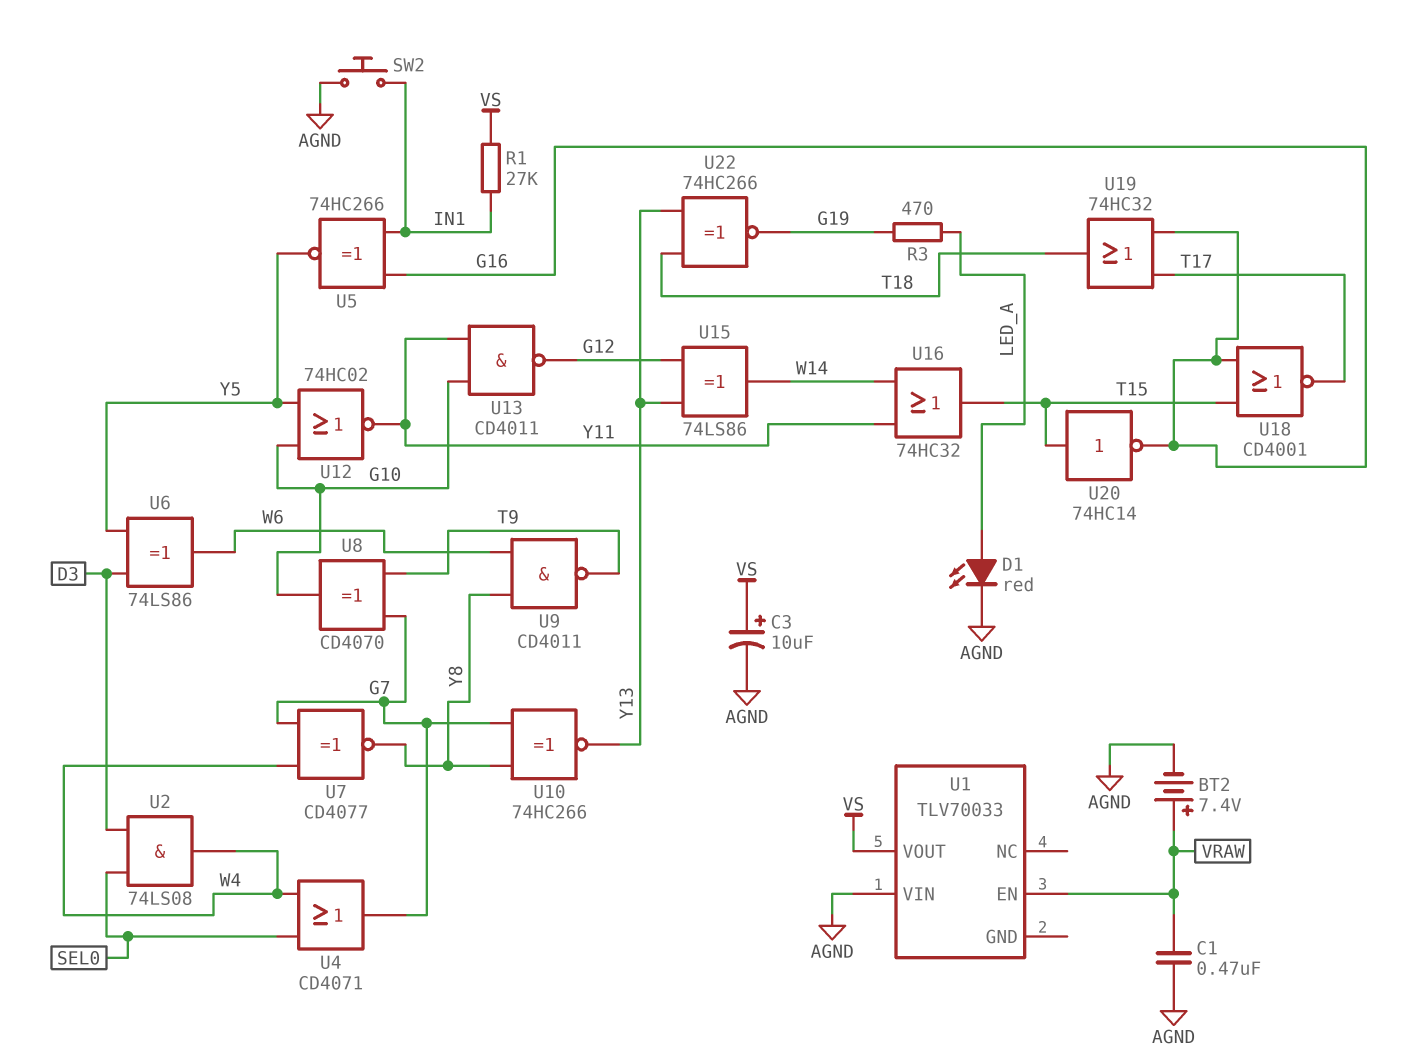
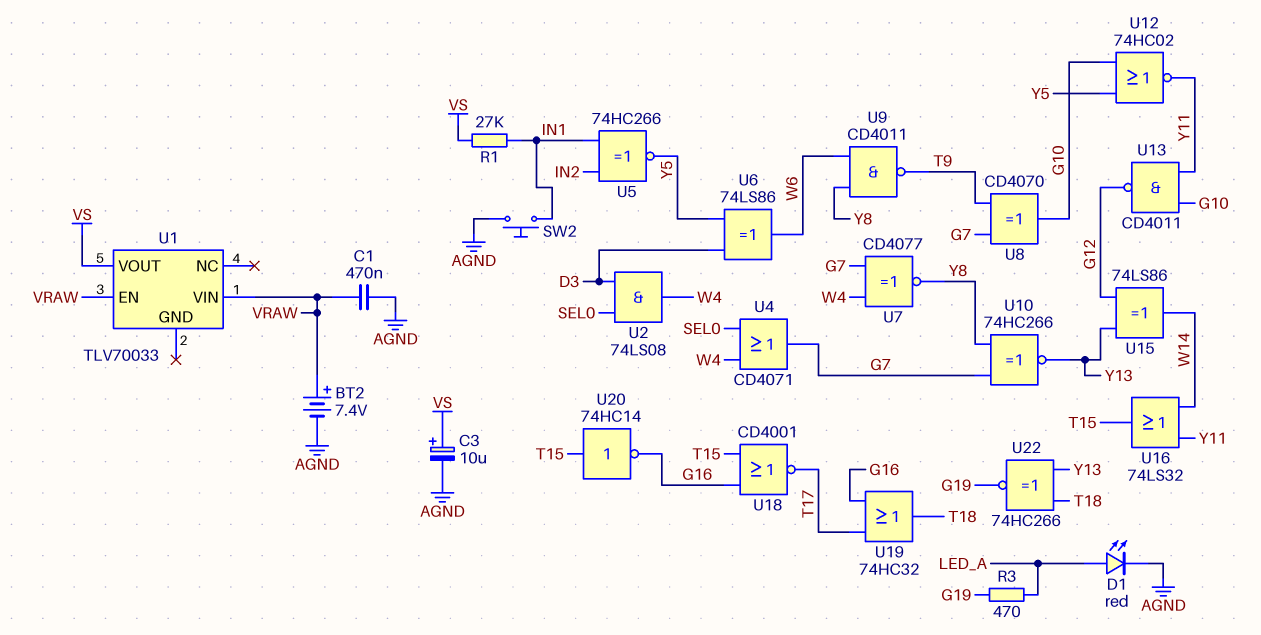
U1 pin VIN: AGND -> VRAW
U5: XNOR 74HC266 (in G16, in IN1, out Y5) -> XNOR 74HC266 (in IN1, in IN2, out Y5)
U16: OR 74HC32 (in W14, in Y11, out T15) -> OR 74LS32 (in W14, in Y11, out T15)

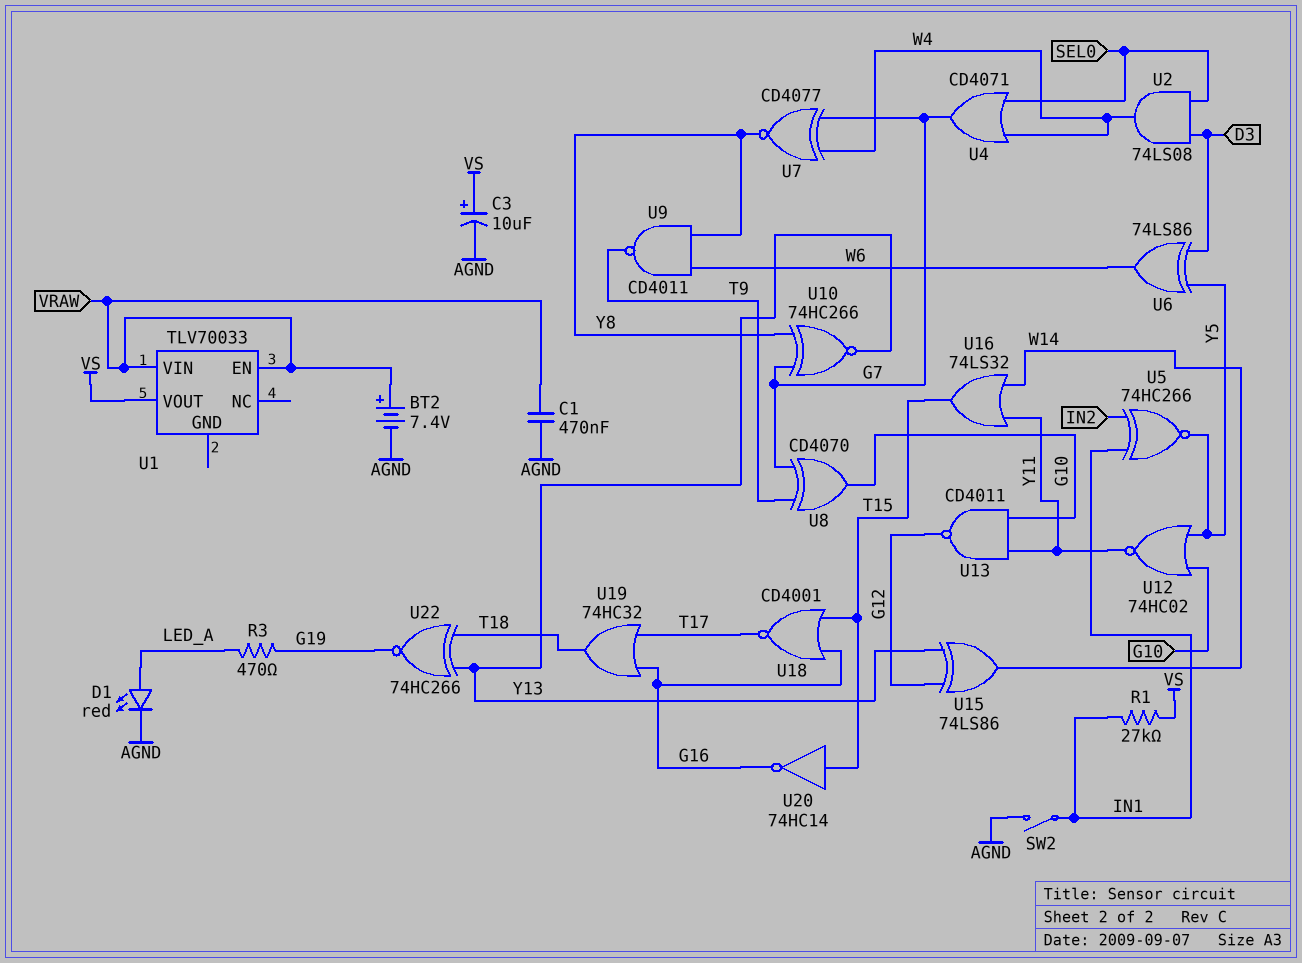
SW2: button (AGND, IN1) -> switch (AGND, IN1)

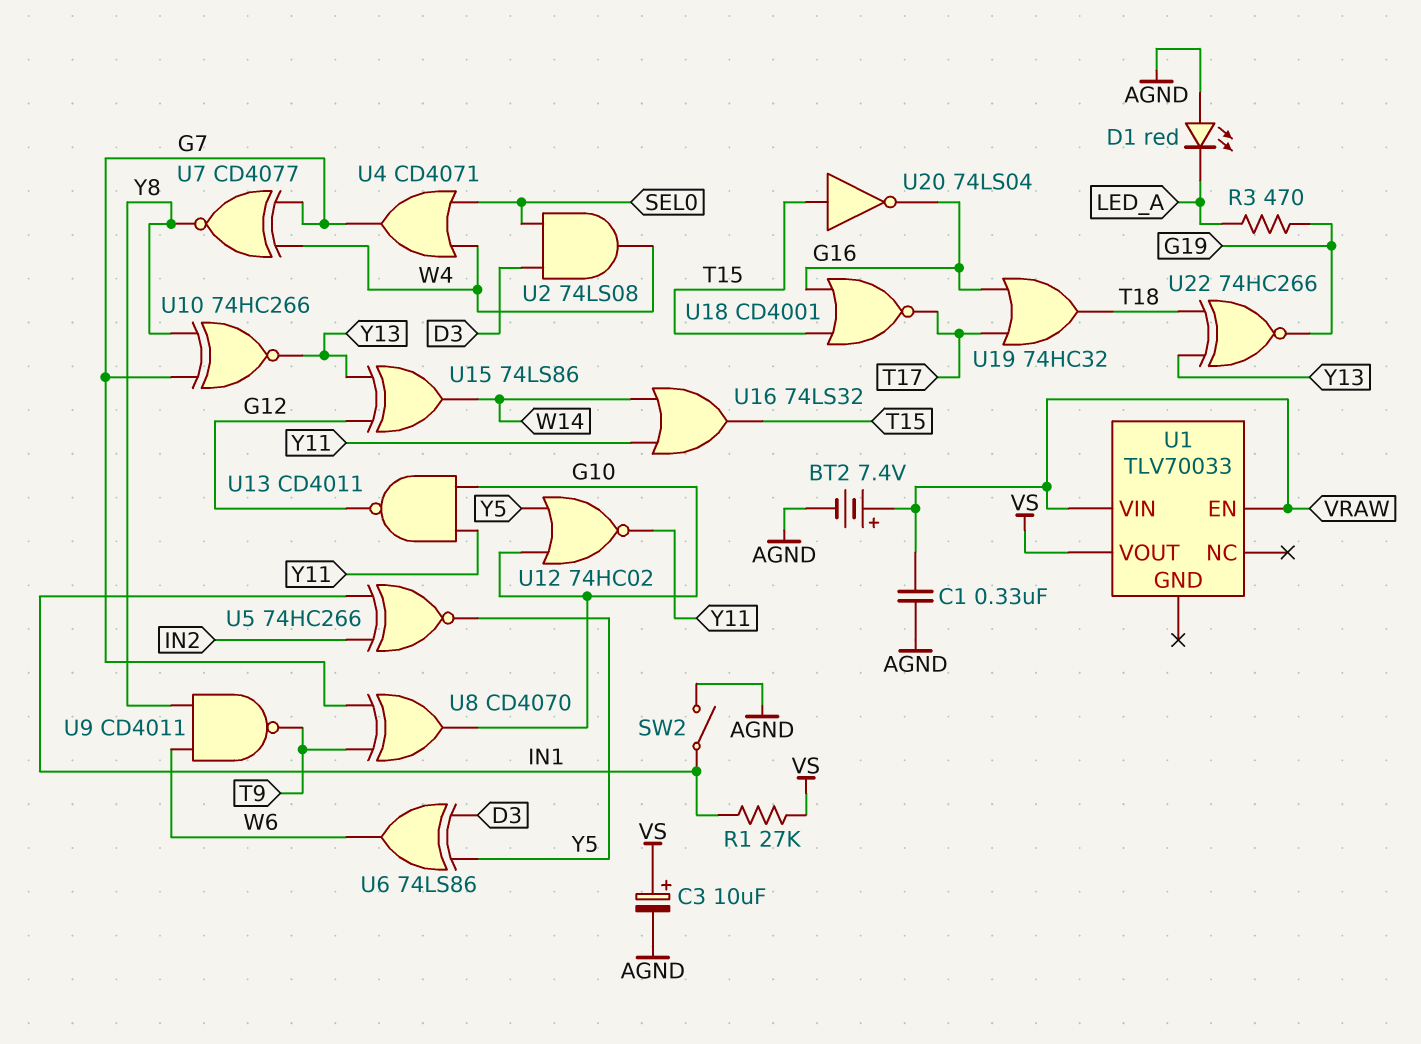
C1: 470nF (AGND, VRAW) -> 330nF (AGND, VRAW)
D1: LED red (A LED_A, K AGND) -> LED red (A AGND, K LED_A)
U20: NOT 74HC14 (in T15, out G16) -> NOT 74LS04 (in T15, out G16)

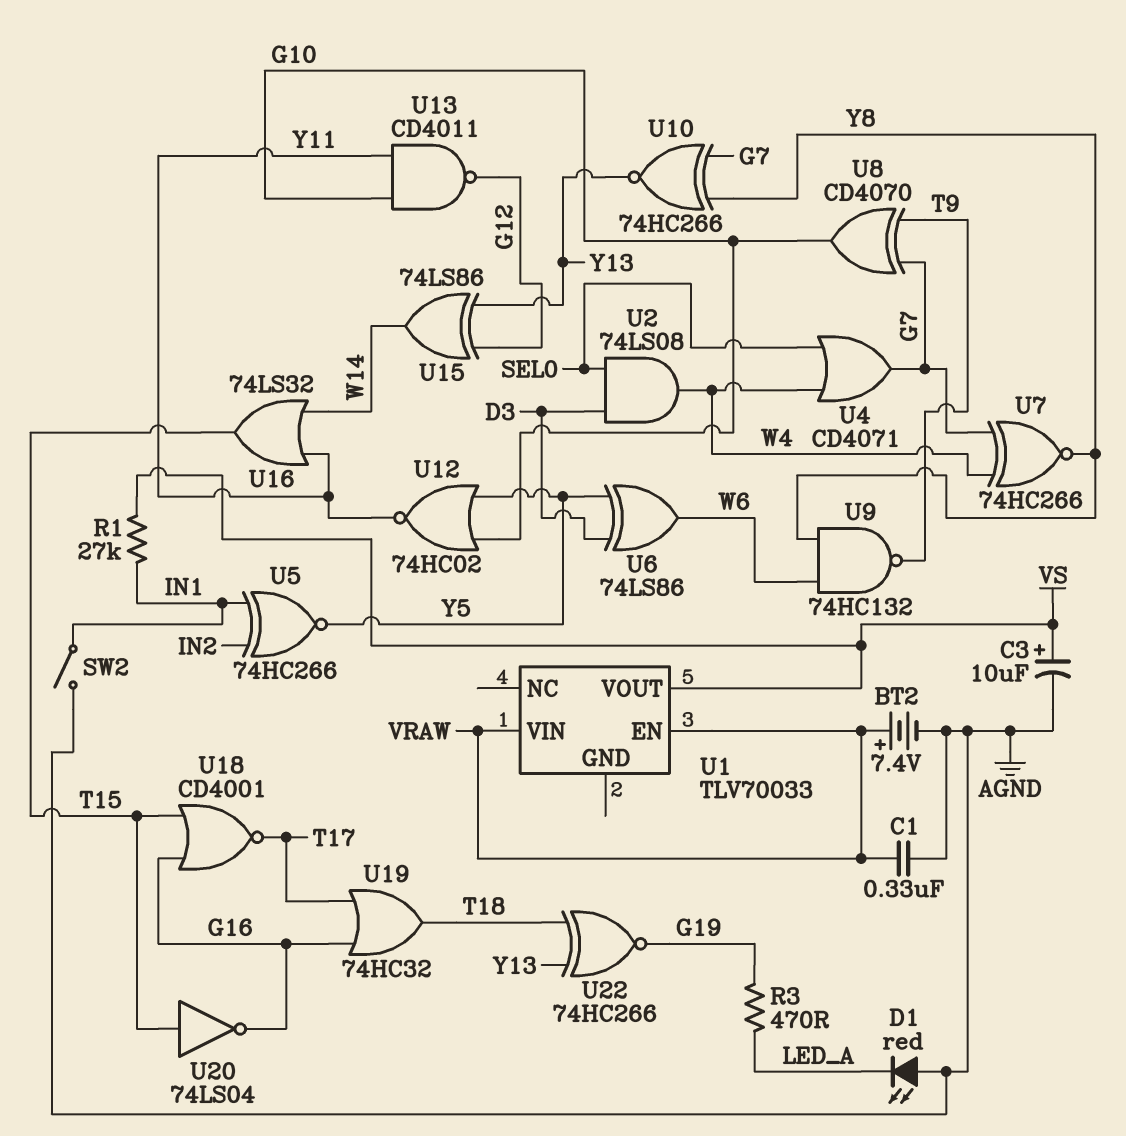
U7: XNOR CD4077 (in G7, in W4, out Y8) -> XNOR 74HC266 (in G7, in W4, out Y8)
U9: NAND CD4011 (in W6, in Y8, out T9) -> NAND 74HC132 (in W6, in Y8, out T9)

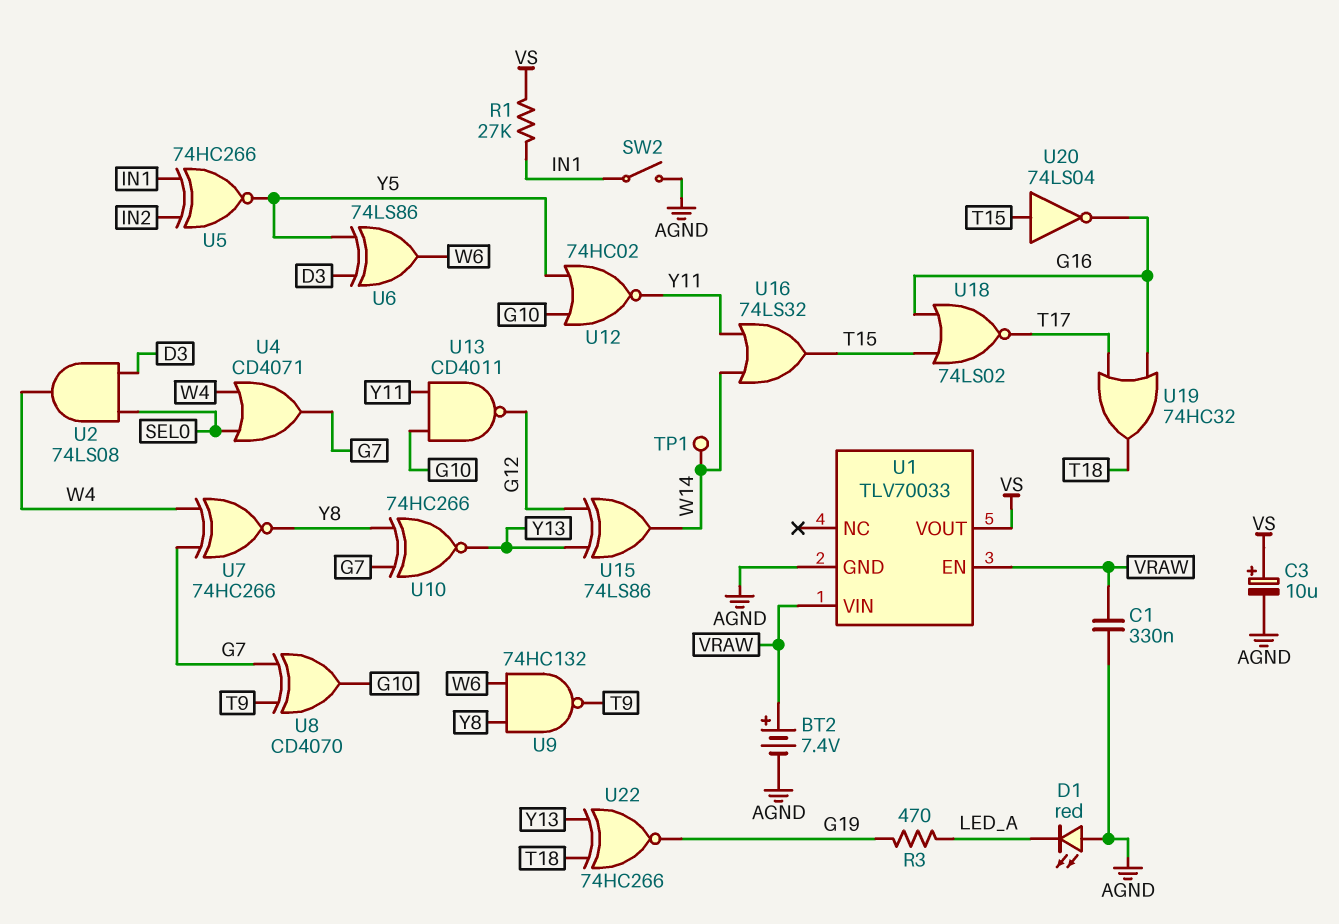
TP1: none -> test point (W14)
U1 pin GND: none -> AGND
U18: NOR CD4001 (in G16, in T15, out T17) -> NOR 74LS02 (in G16, in T15, out T17)

